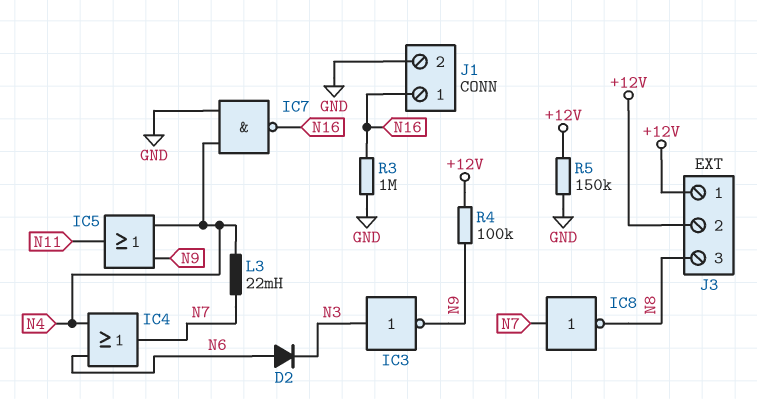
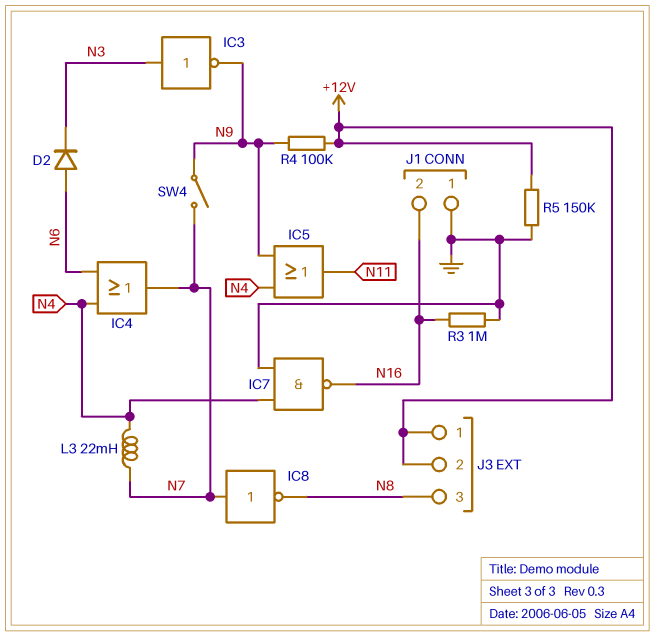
J1 pin 1: N16 -> GND
J1 pin 2: GND -> N16
SW4: none -> switch (N7, N9)

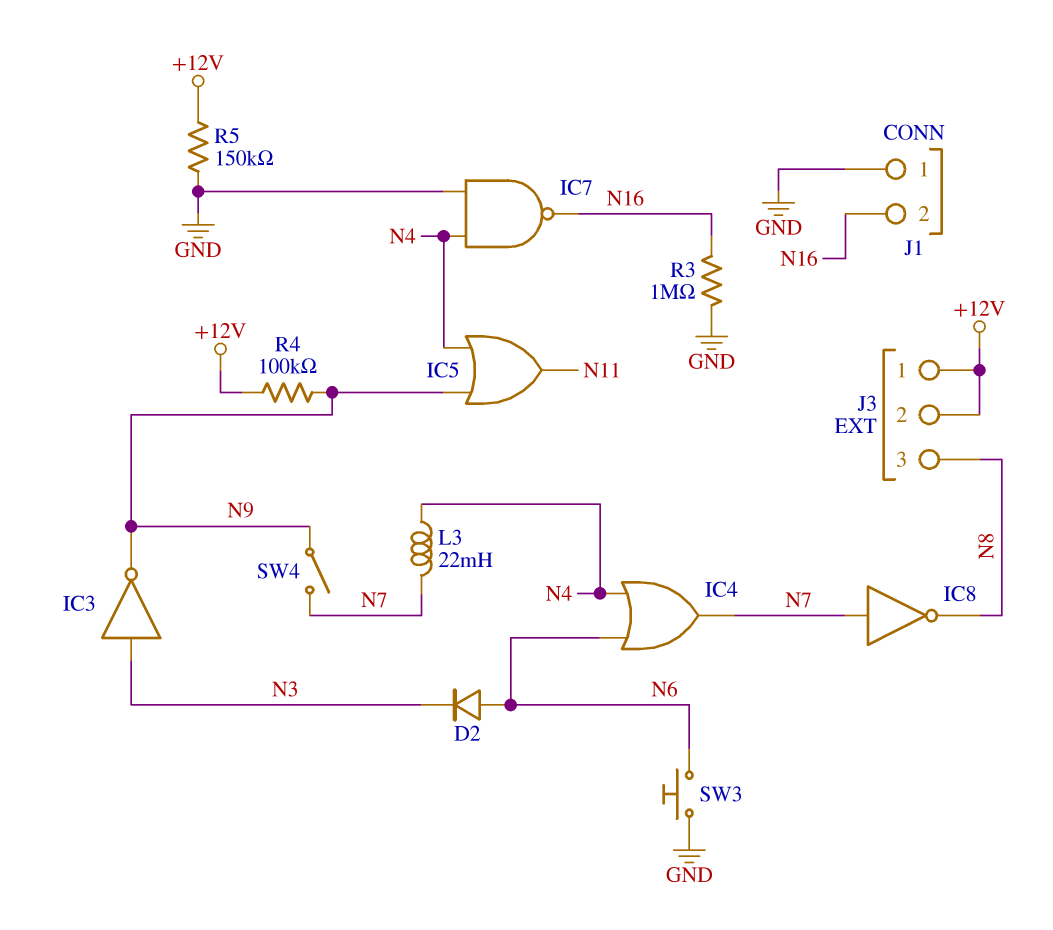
SW3: none -> button (GND, N6)

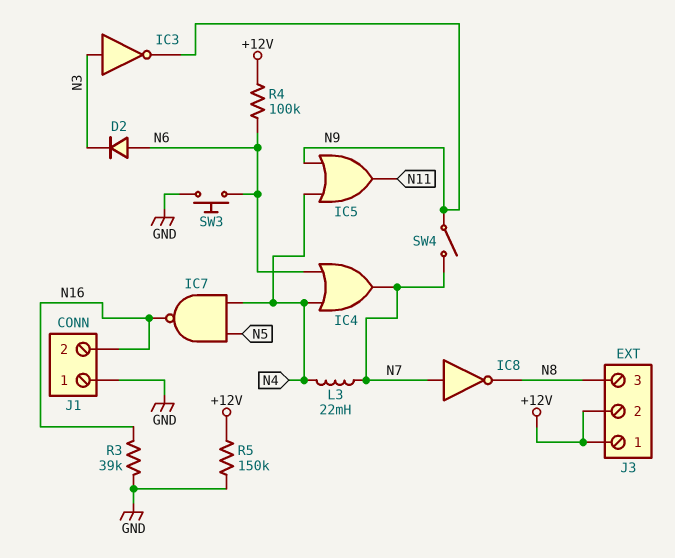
IC7: NAND (in GND, in N4, out N16) -> NAND (in N4, in N5, out N16)
R3: 1M (GND, N16) -> 39k (GND, N16)
R4: 100k (+12V, N9) -> 100k (+12V, N6)

